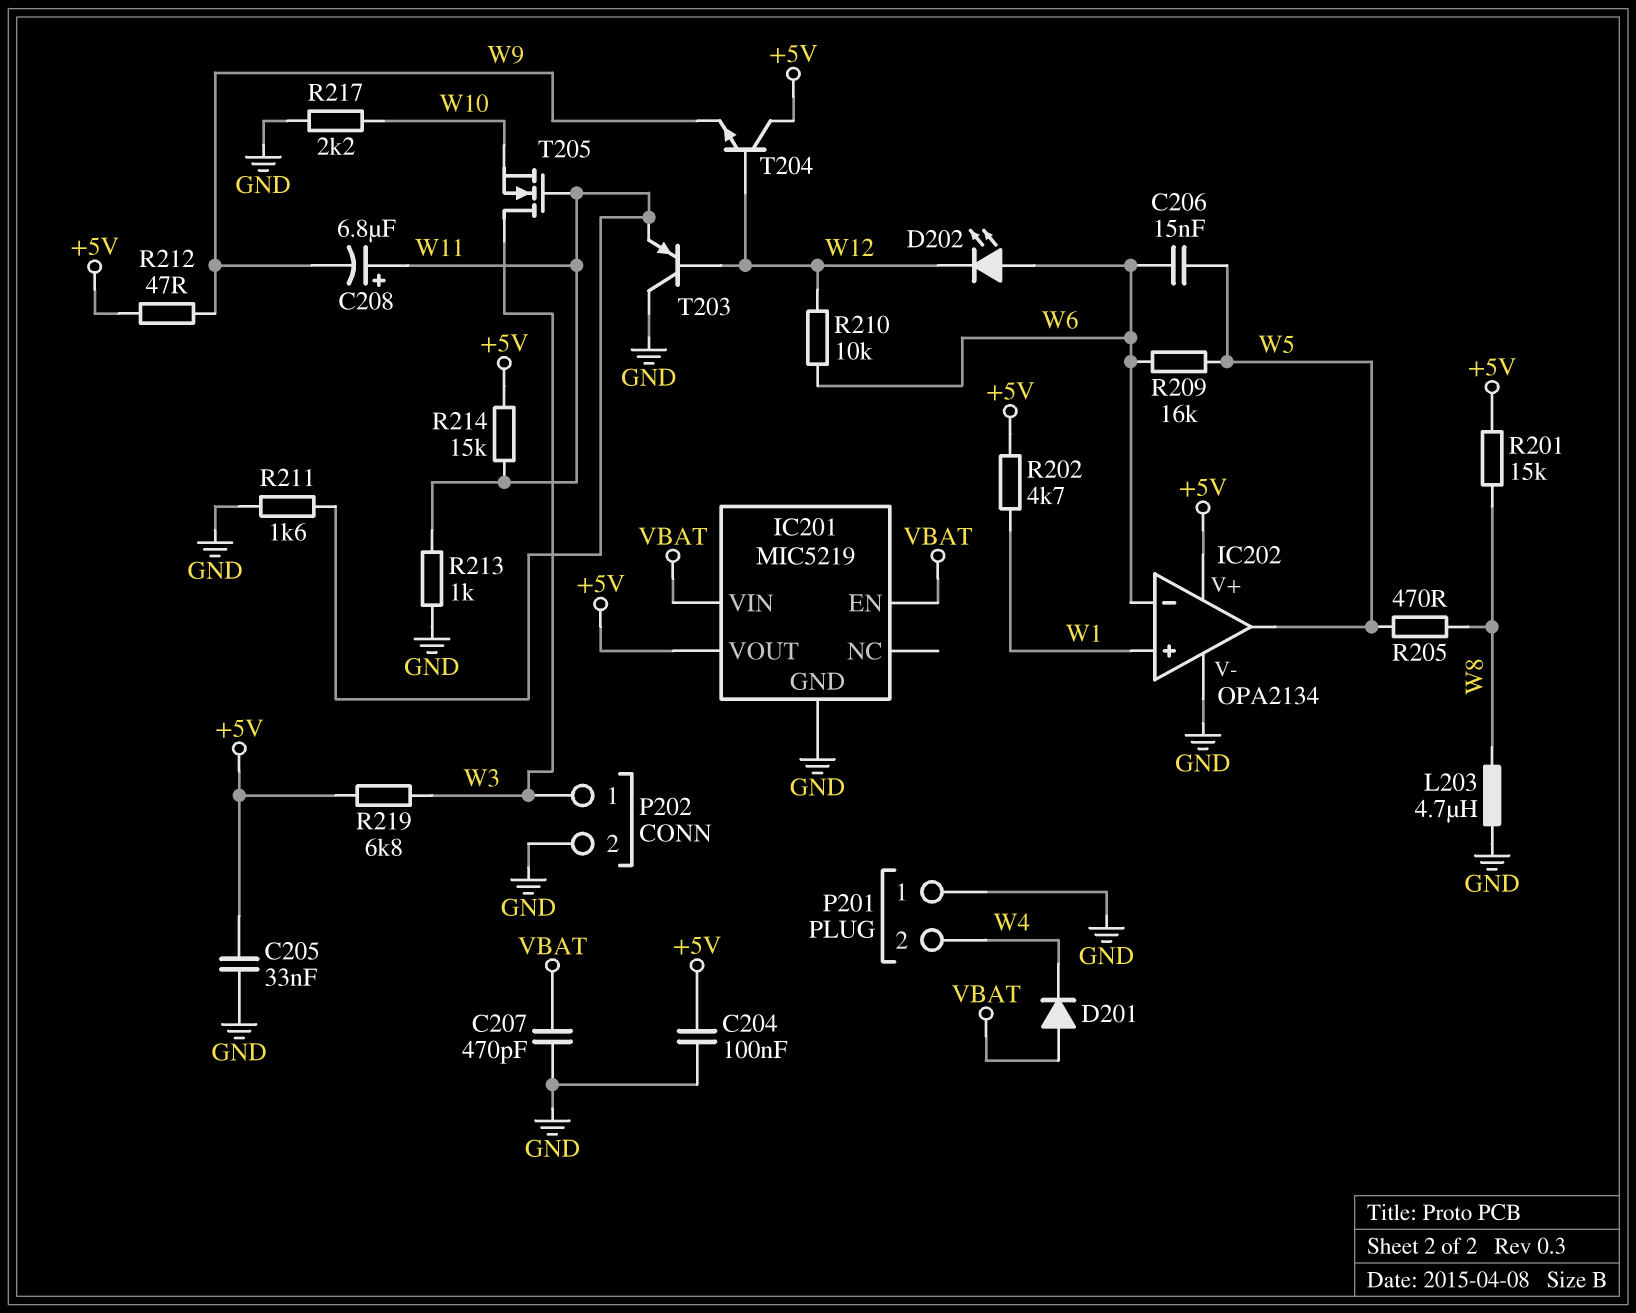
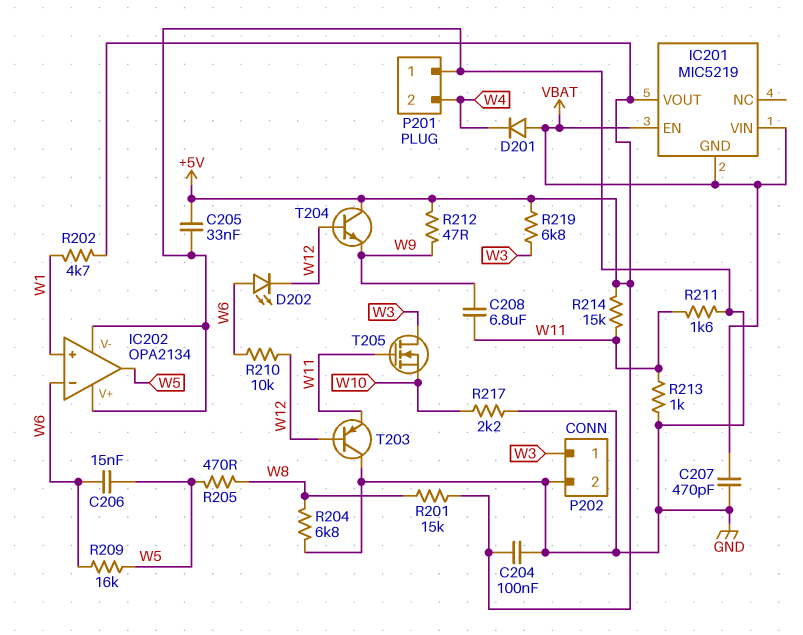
C208: 6.8uF (plus W11, minus W9) -> 6.8uF (W9, W11)
IC201 pin GND: GND -> VBAT
IC202 pin V+: +5V -> GND
L203: 4.7uH (GND, W8) -> none
R204: none -> 6.8k (GND, W8)

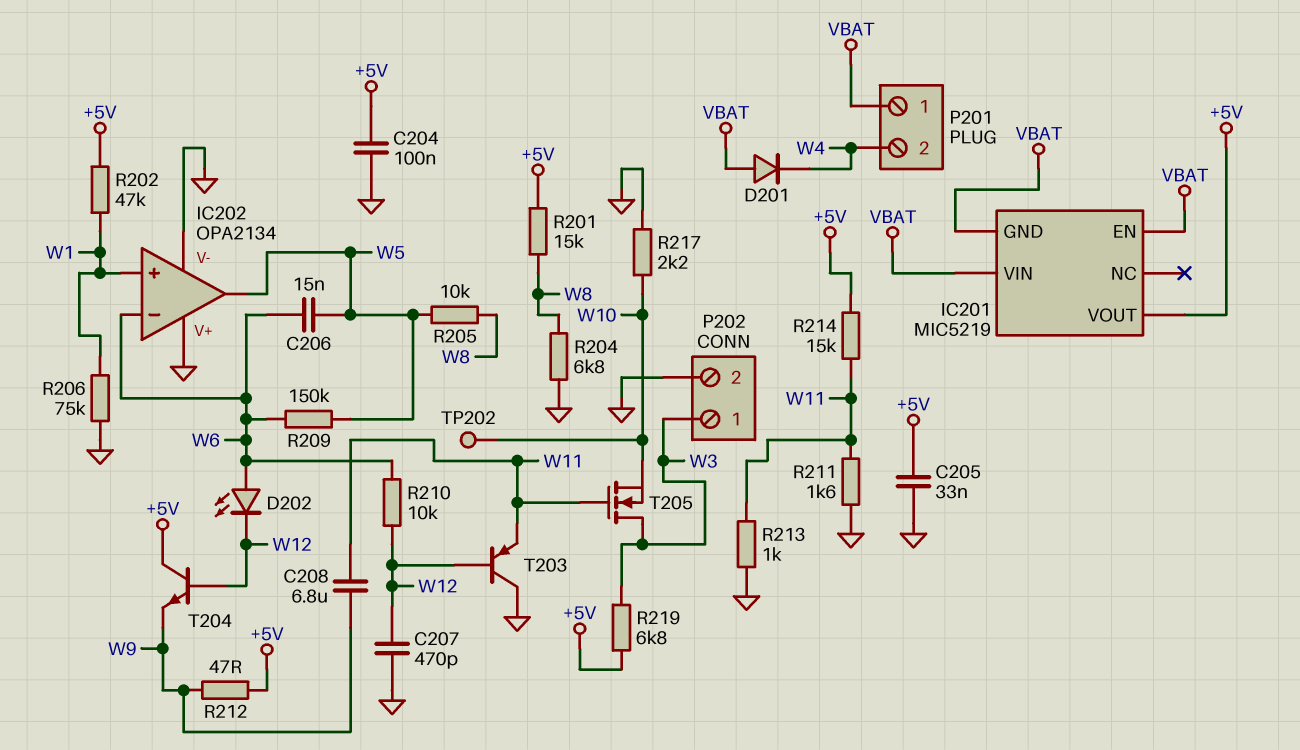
C207: 470pF (GND, VBAT) -> 470pF (GND, W12)
P201 pin 1: GND -> VBAT
R202: 4.7k (+5V, W1) -> 47k (+5V, W1)
R205: 470 (W5, W8) -> 10k (W5, W8)
R206: none -> 75k (GND, W1)
R209: 16k (W5, W6) -> 150k (W5, W6)
TP202: none -> test point (W10)

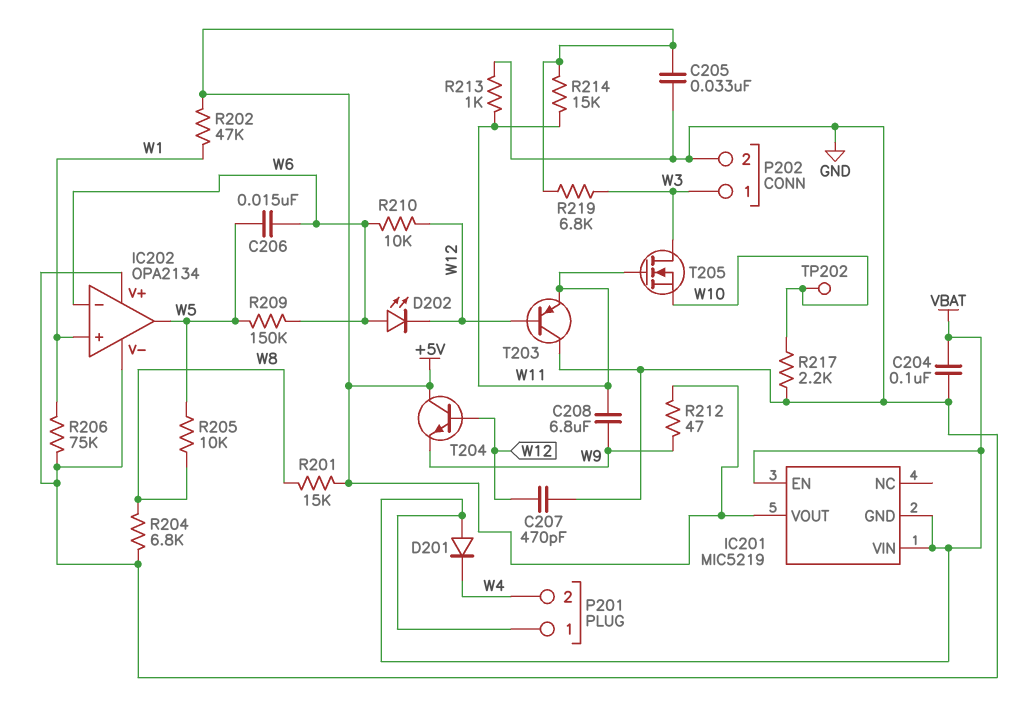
C204: 100nF (+5V, GND) -> 100nF (GND, VBAT)
R211: 1.6k (GND, W11) -> none

